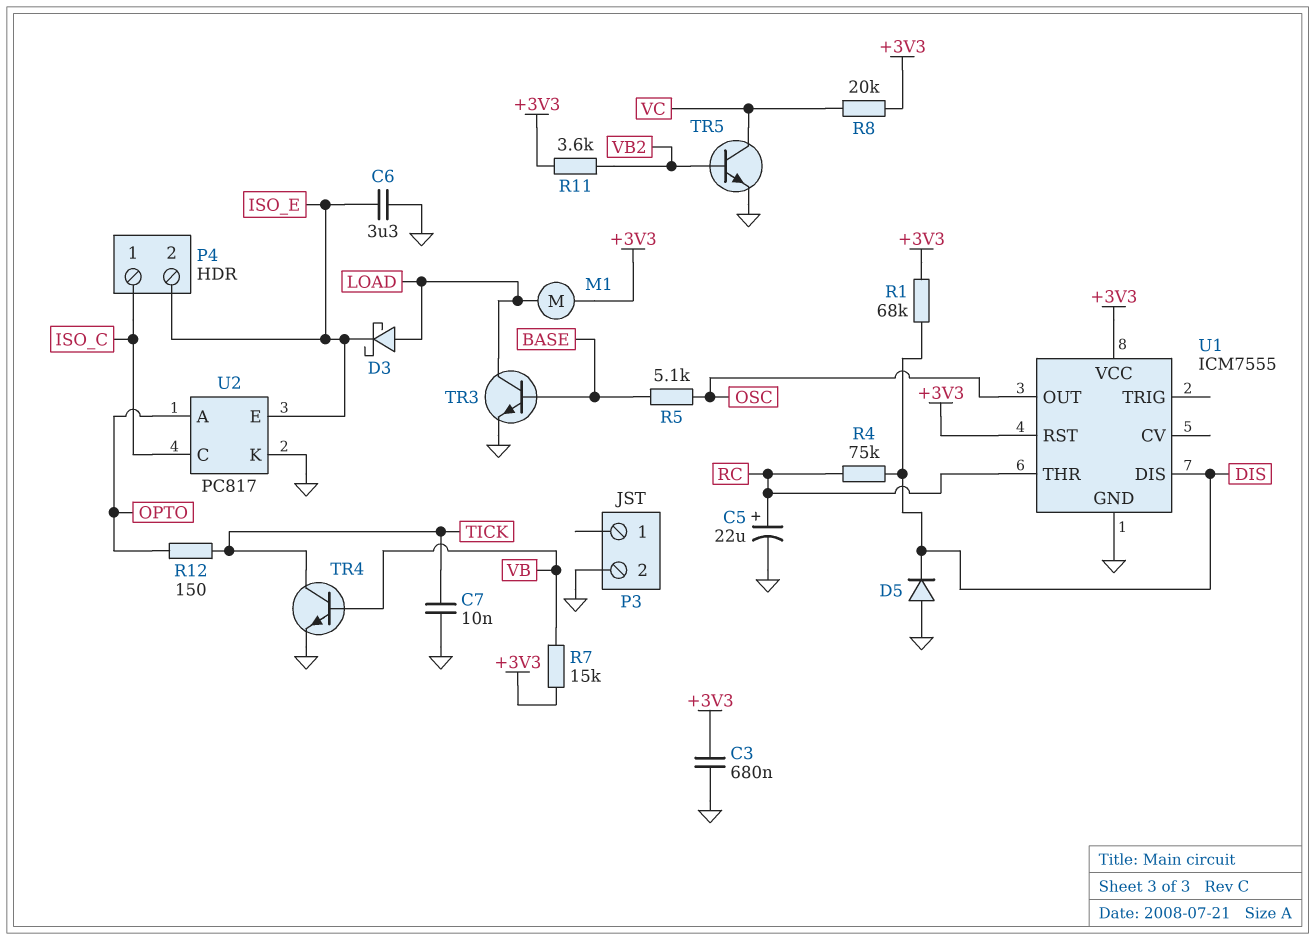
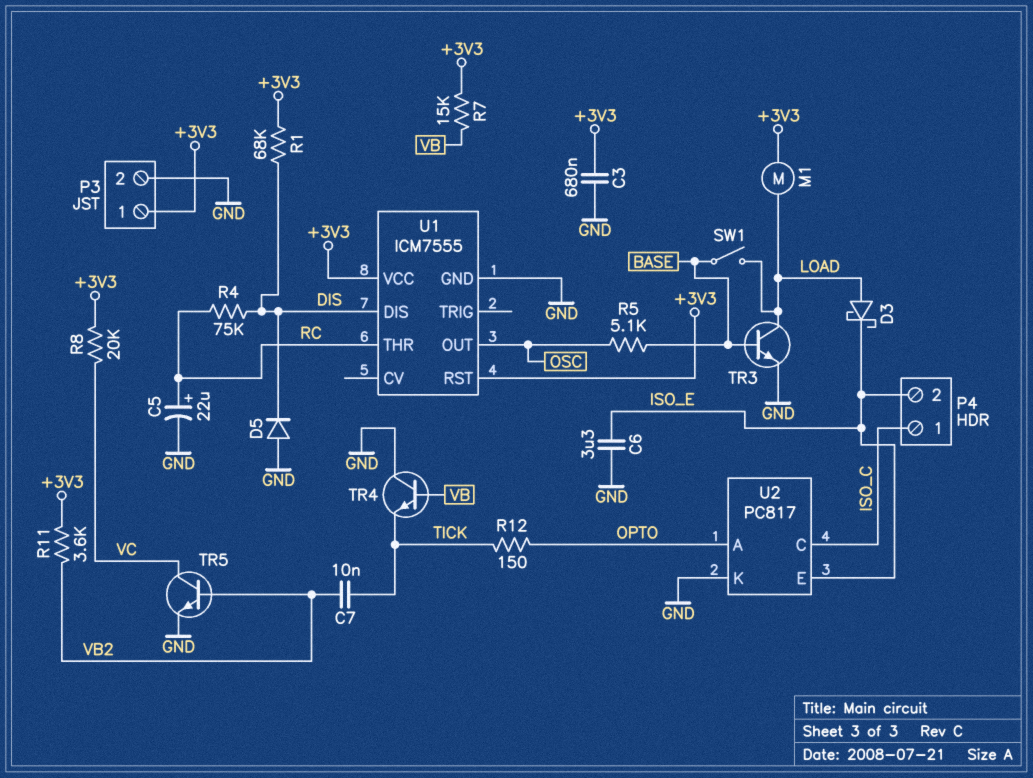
C7: 10nF (GND, TICK) -> 10nF (TICK, VB2)
P3 pin 1: none -> +3V3
SW1: none -> switch (BASE, LOAD)
TR4: NPN (B VB, C TICK, E GND) -> NPN (B VB, C GND, E TICK)

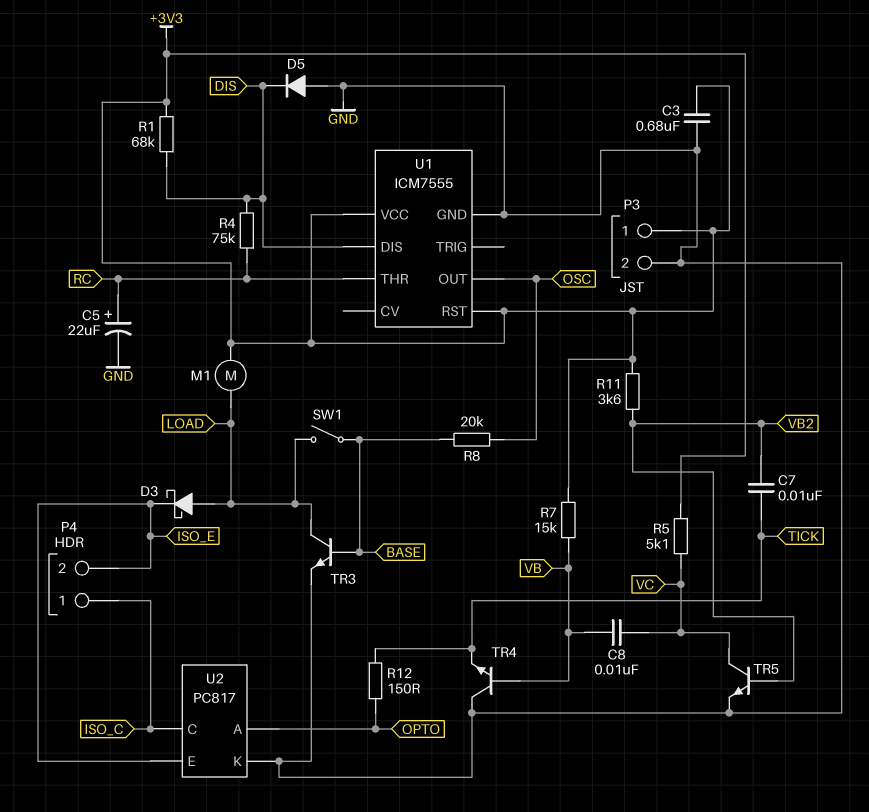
C6: 3.3uF (GND, ISO_E) -> none
C8: none -> 10nF (VB, VC)
R5: 5.1k (BASE, OSC) -> 5.1k (+3V3, VC)
R8: 20k (+3V3, VC) -> 20k (BASE, OSC)

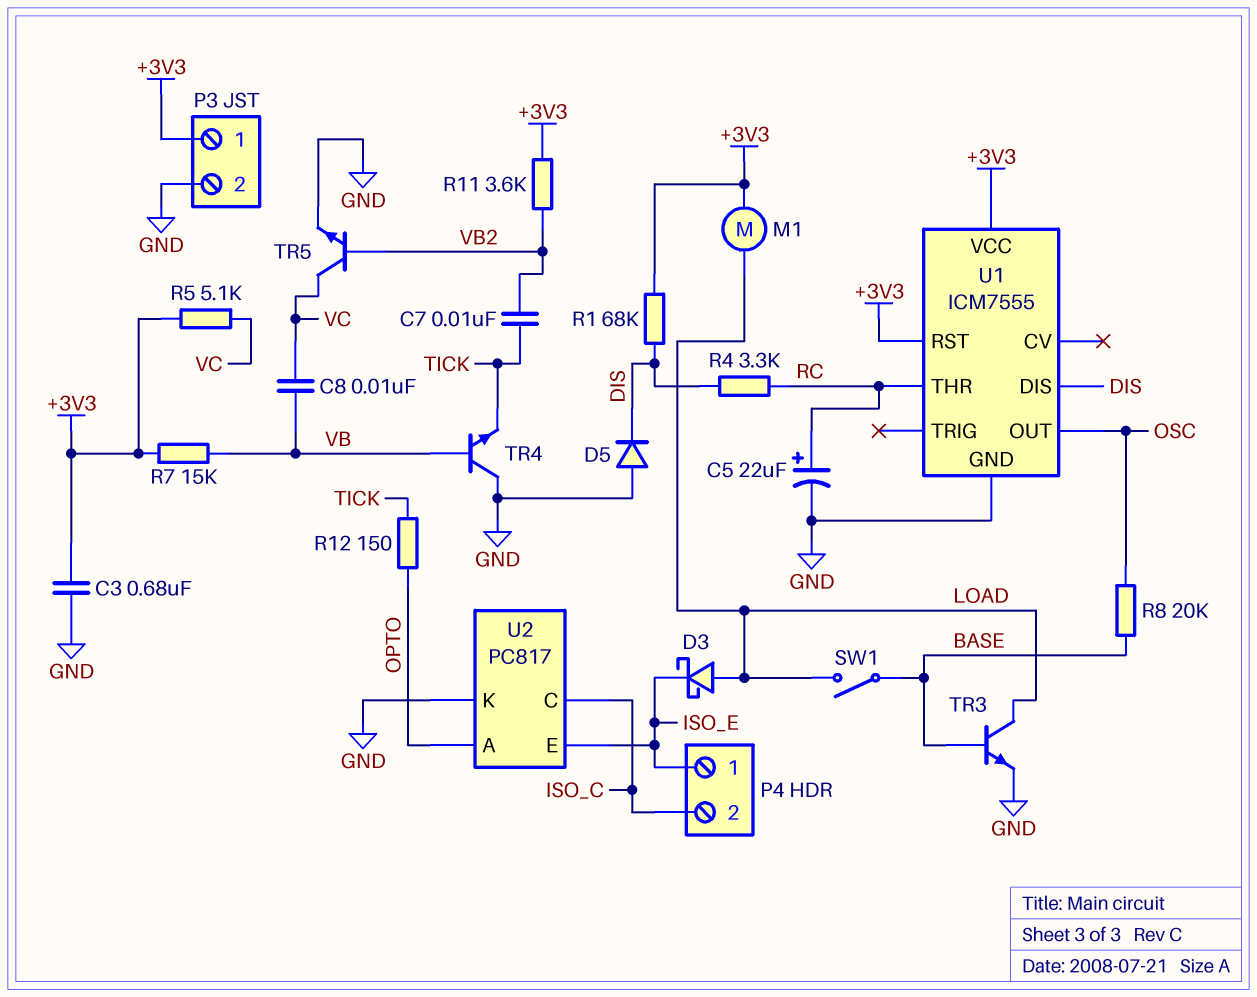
P4 pin 1: ISO_C -> ISO_E
P4 pin 2: ISO_E -> ISO_C
R4: 75k (DIS, RC) -> 3.3k (DIS, RC)

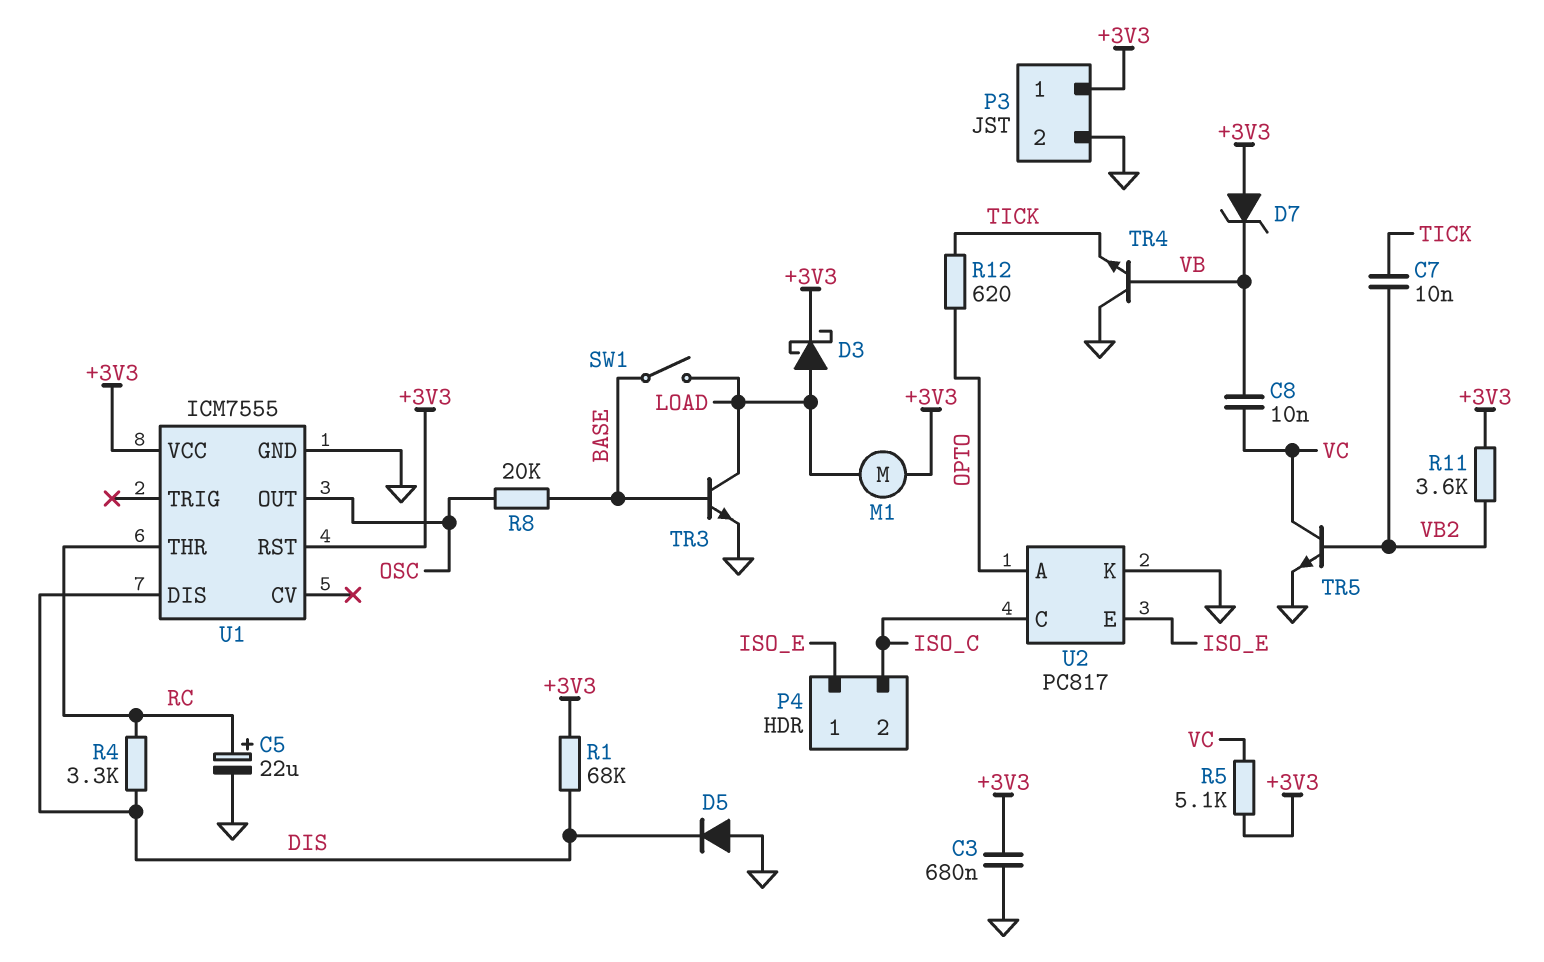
D3: schottky (A LOAD, K ISO_E) -> schottky (A LOAD, K +3V3)
D7: none -> zener (A +3V3, K VB)
R7: 15k (+3V3, VB) -> none
R12: 150 (OPTO, TICK) -> 620 (OPTO, TICK)

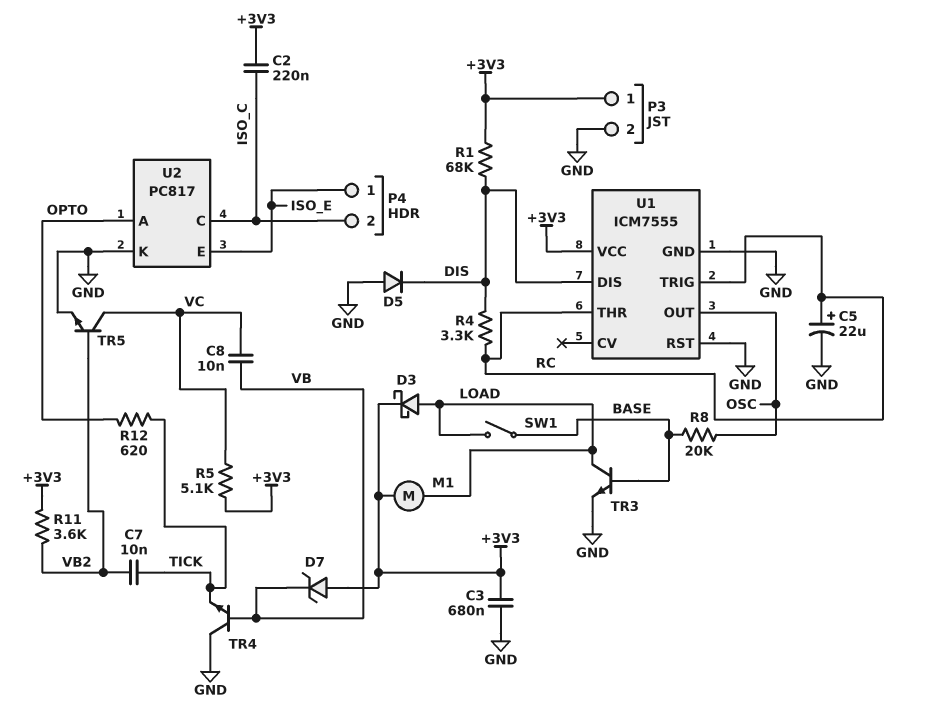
C2: none -> 220nF (+3V3, ISO_C)
U1 pin RST: +3V3 -> GND
U1 pin TRIG: none -> RC

